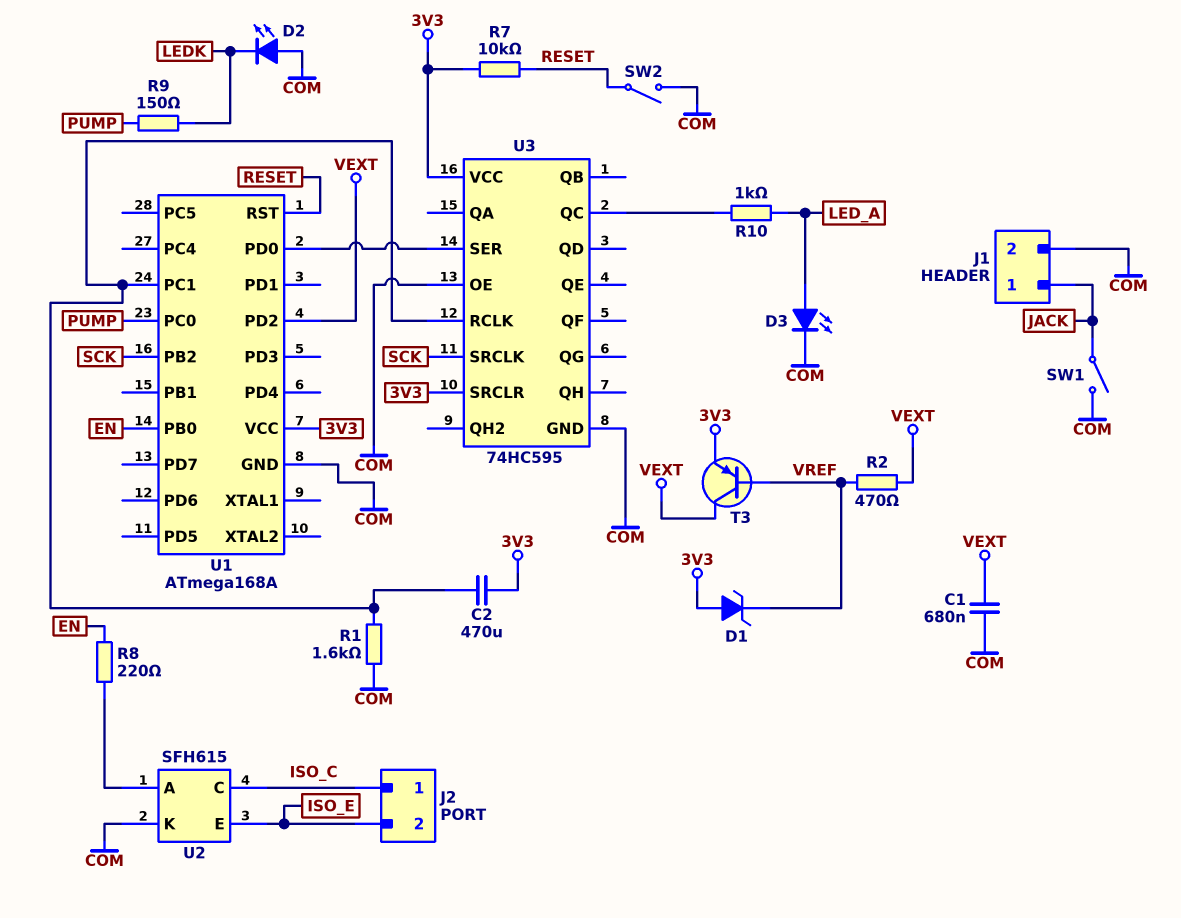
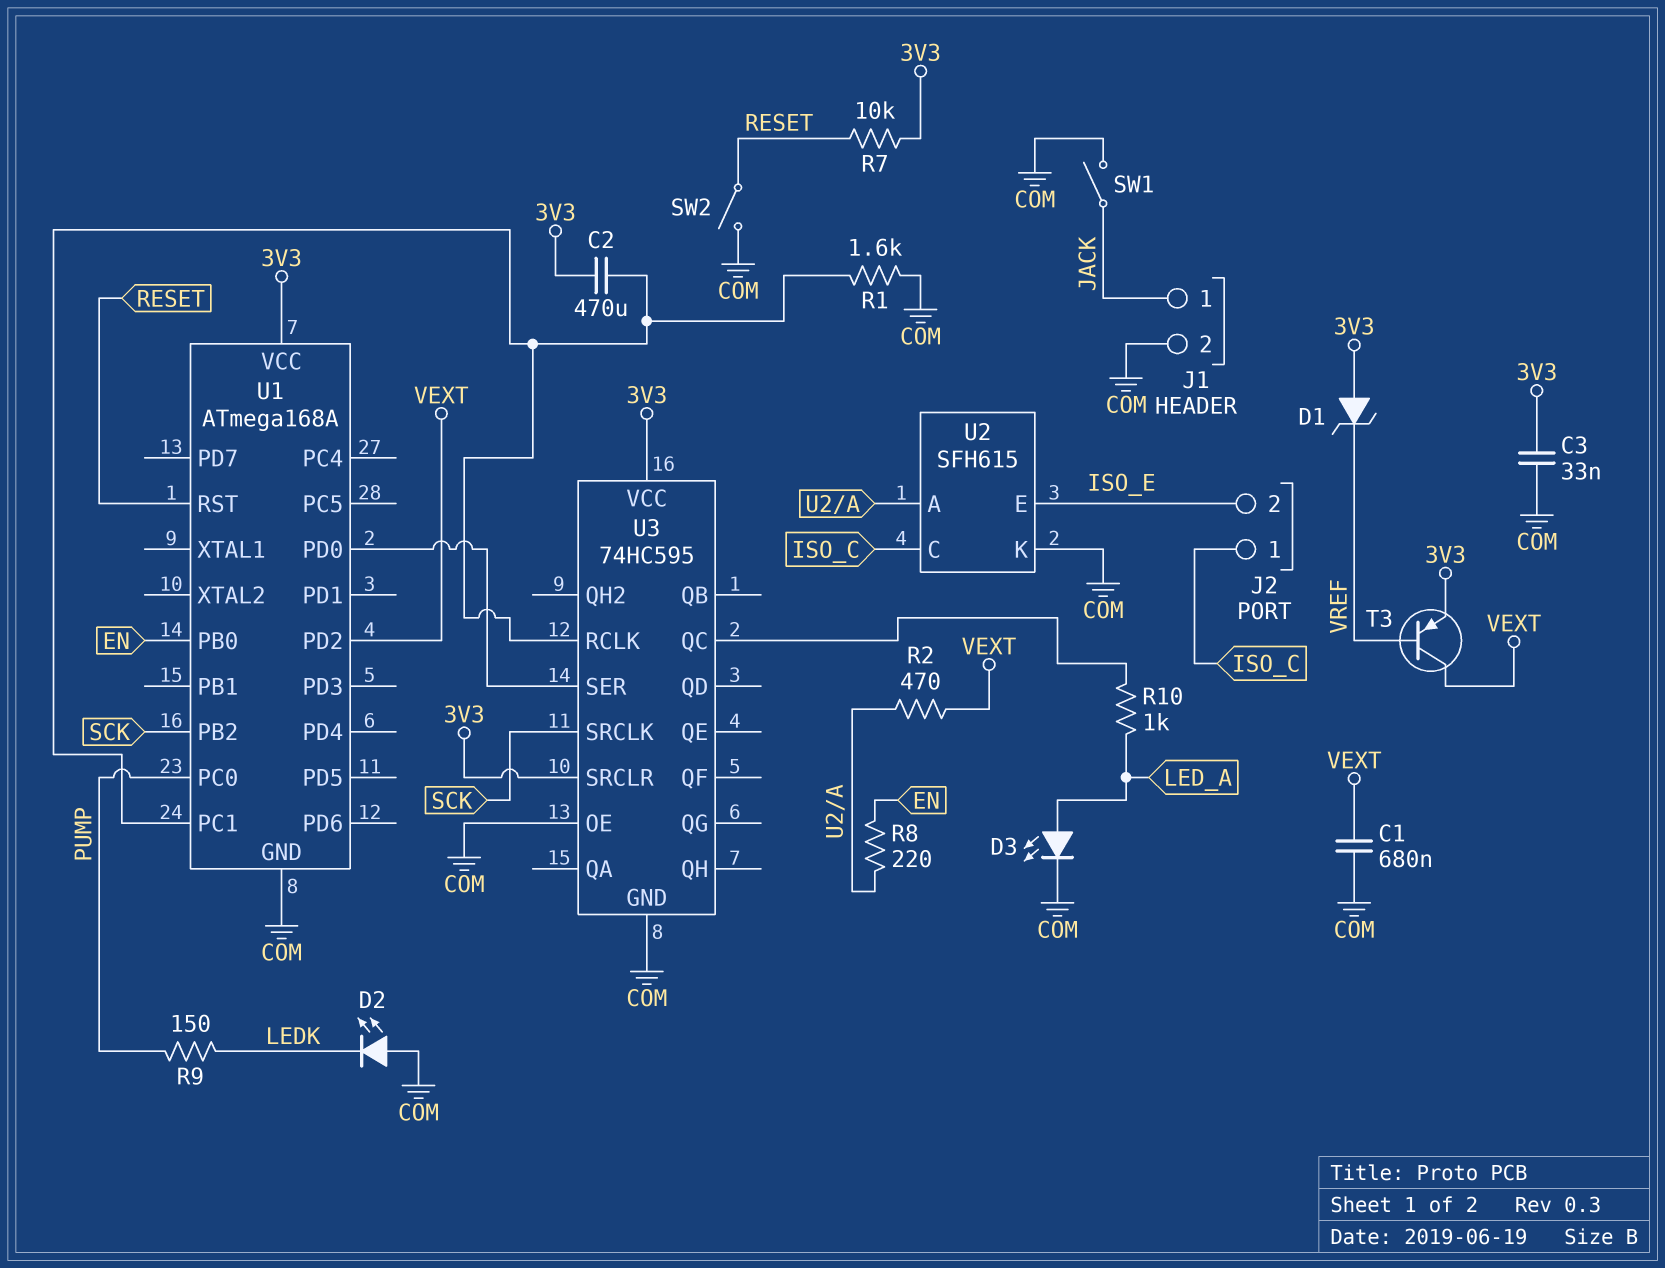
C3: none -> 33nF (3V3, COM)
R2: 470 (VEXT, VREF) -> 470 (U2/A, VEXT)

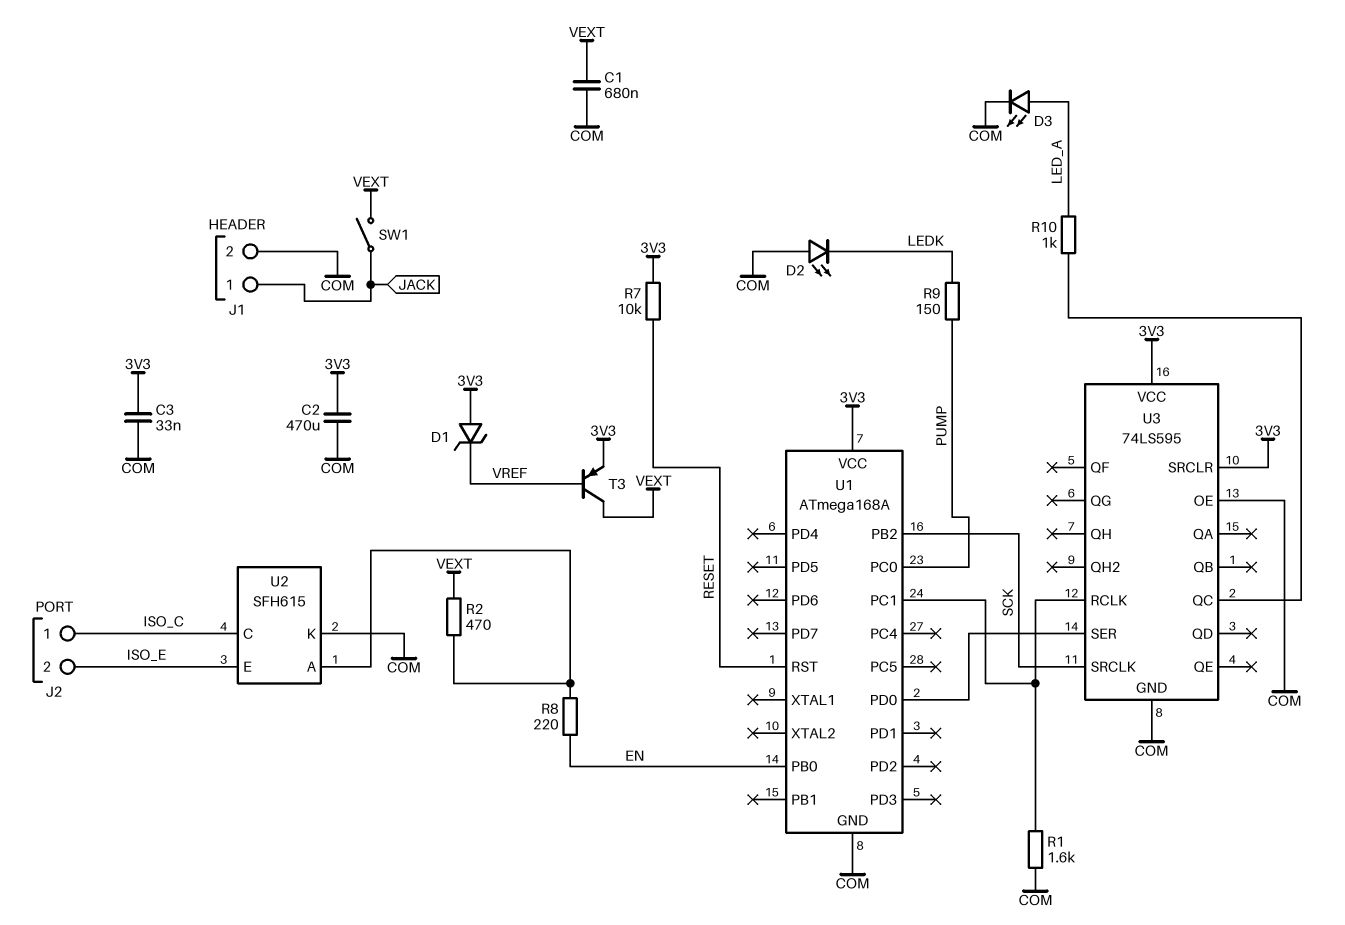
C2: 470uF (3V3, U1/PC1) -> 470uF (3V3, COM)
SW1: switch (COM, JACK) -> switch (JACK, VEXT)
SW2: switch (COM, RESET) -> none
U1 pin PD2: VEXT -> none
U3: 74HC595 -> 74LS595

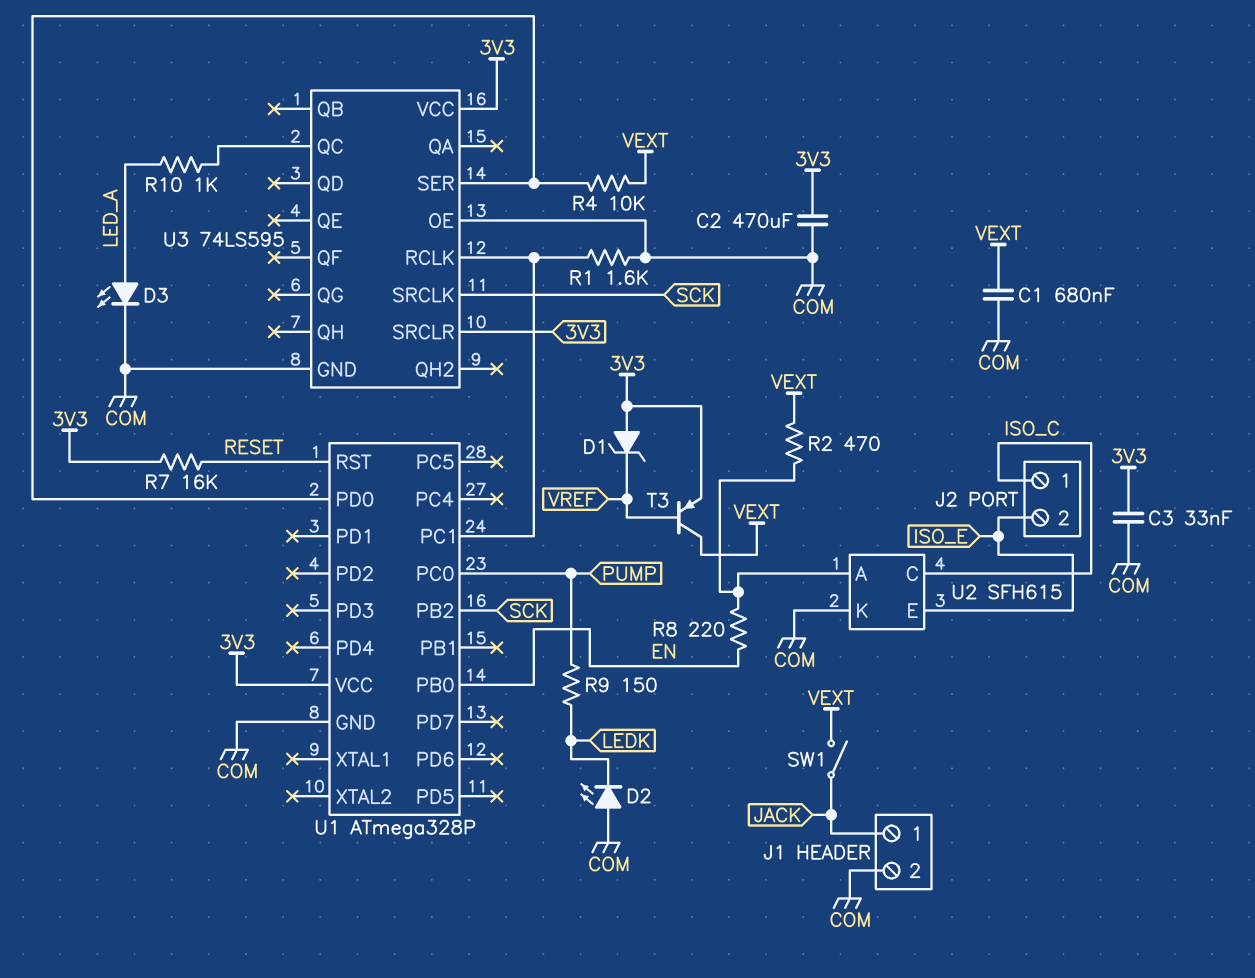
R4: none -> 10k (U1/PD0, VEXT)
R7: 10k (3V3, RESET) -> 16k (3V3, RESET)
U1: ATmega168A -> ATmega328P

